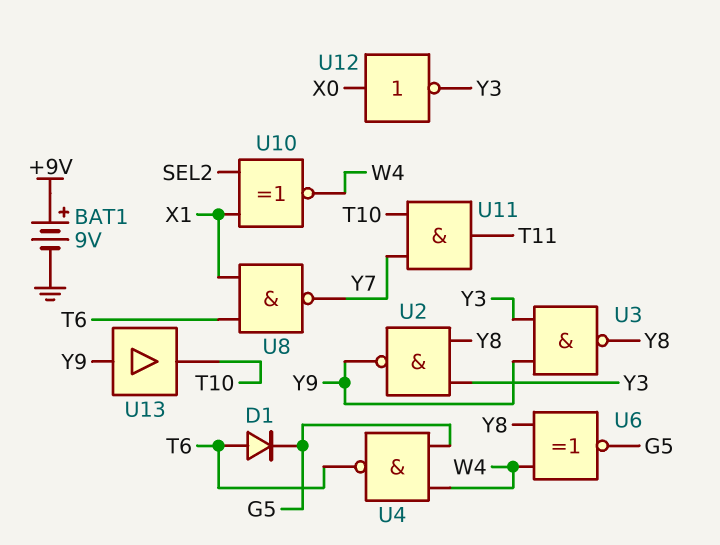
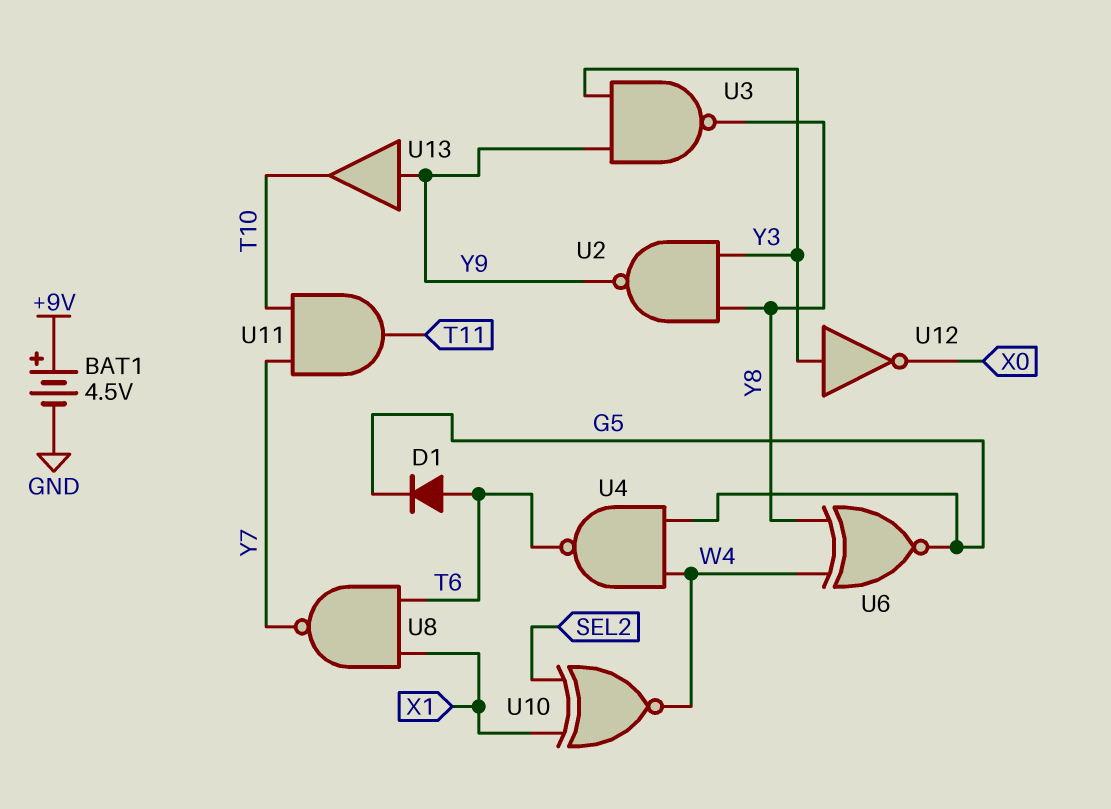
BAT1: 9V (plus +9V, minus GND) -> 4.5V (plus +9V, minus GND)
U12: NOT (in X0, out Y3) -> NOT (in Y3, out X0)

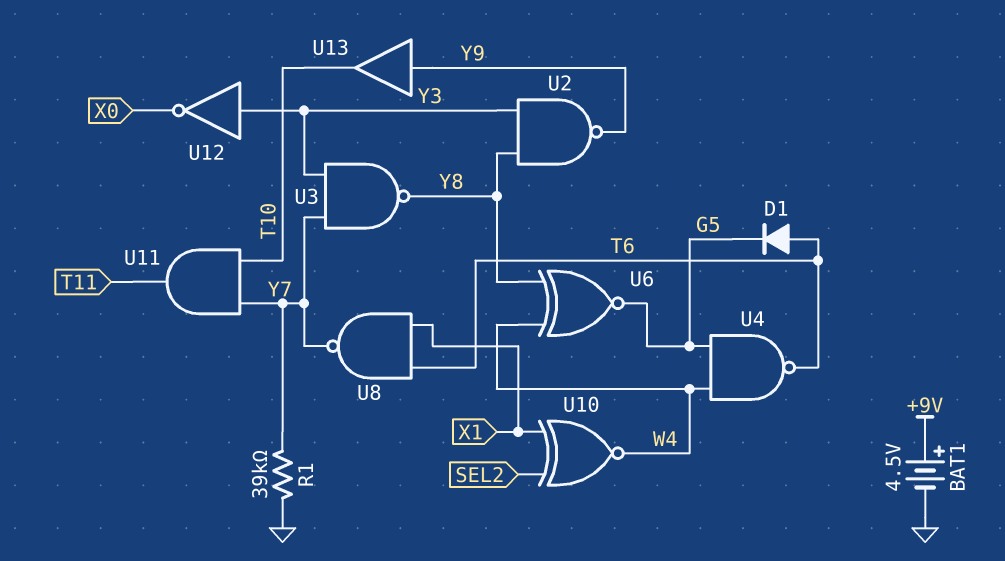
R1: none -> 39k (GND, Y7)
U3: NAND (in Y3, in Y9, out Y8) -> NAND (in Y3, in Y7, out Y8)

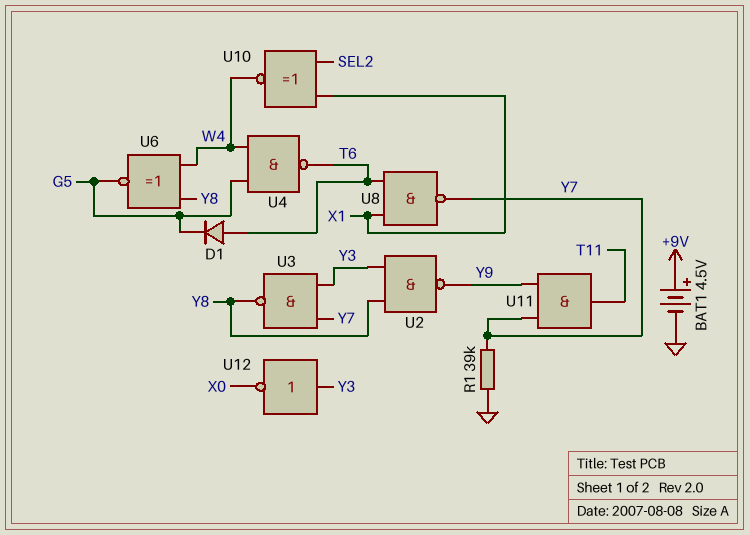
U11: AND (in T10, in Y7, out T11) -> AND (in Y7, in Y9, out T11)
U13: buffer (in Y9, out T10) -> none

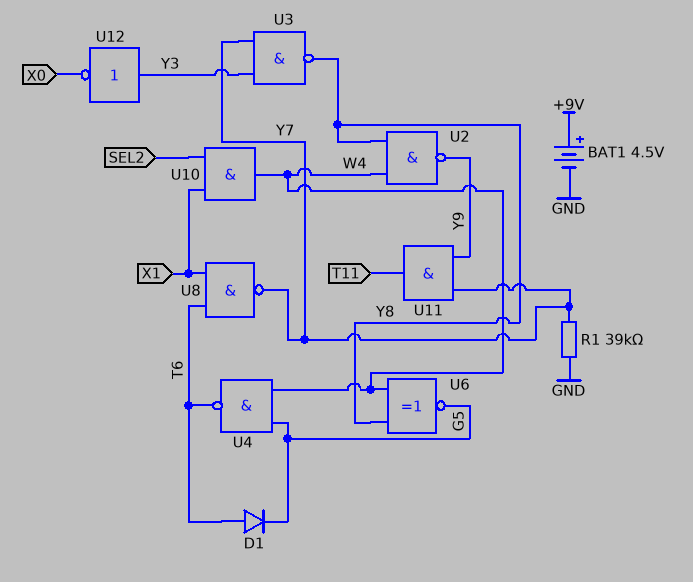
U2: NAND (in Y3, in Y8, out Y9) -> NAND (in W4, in Y8, out Y9)
U10: XNOR (in SEL2, in X1, out W4) -> AND (in SEL2, in X1, out W4)

